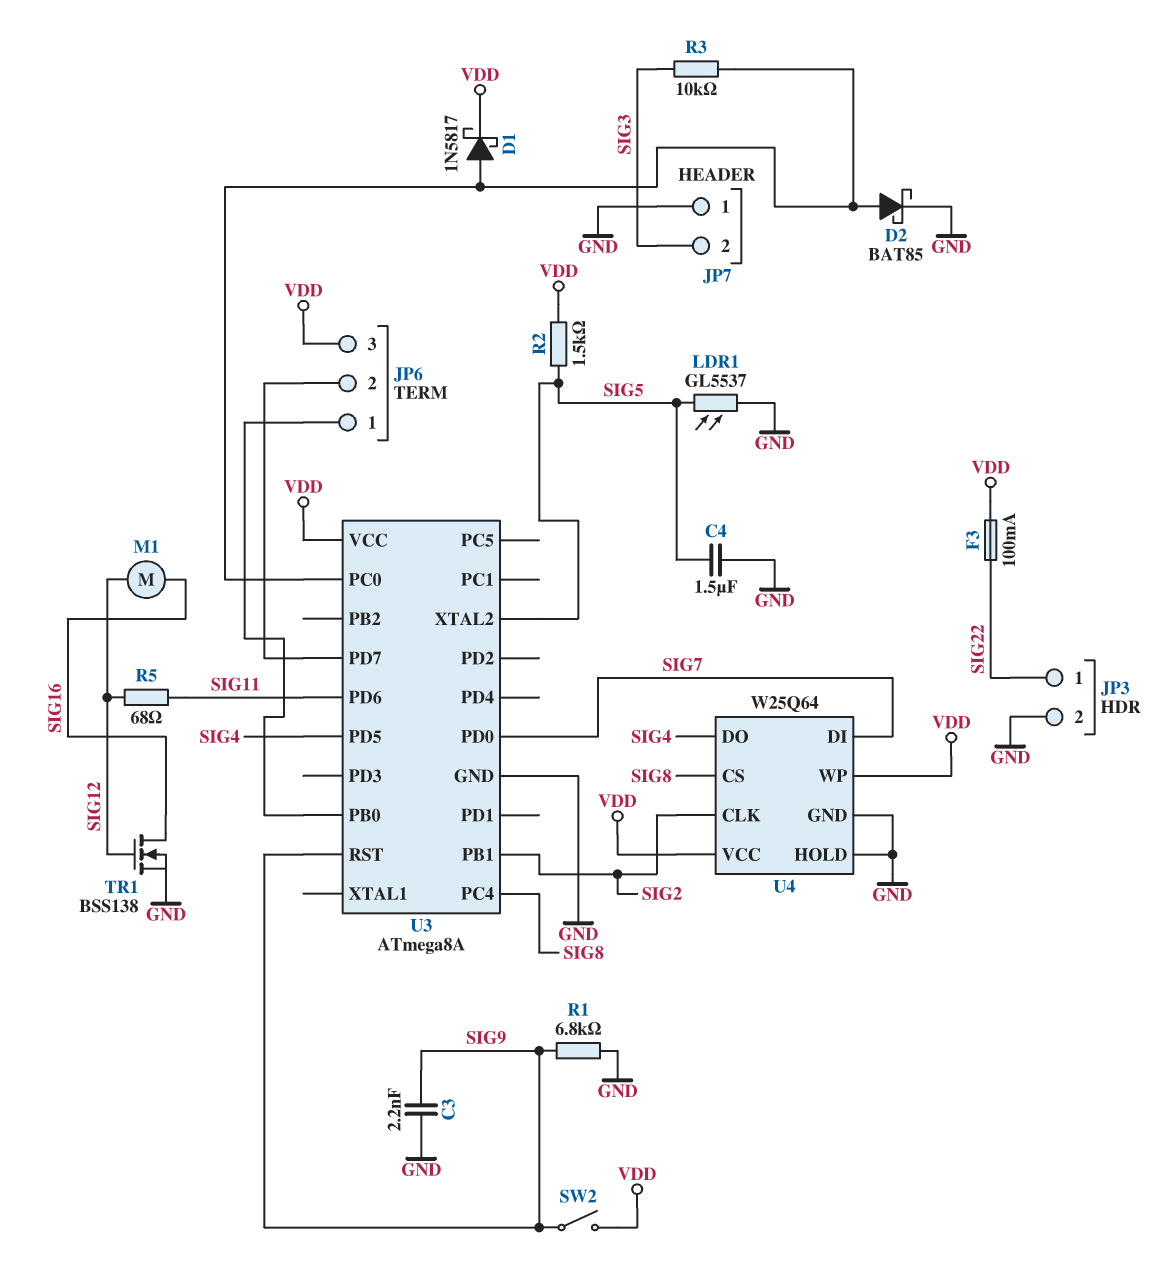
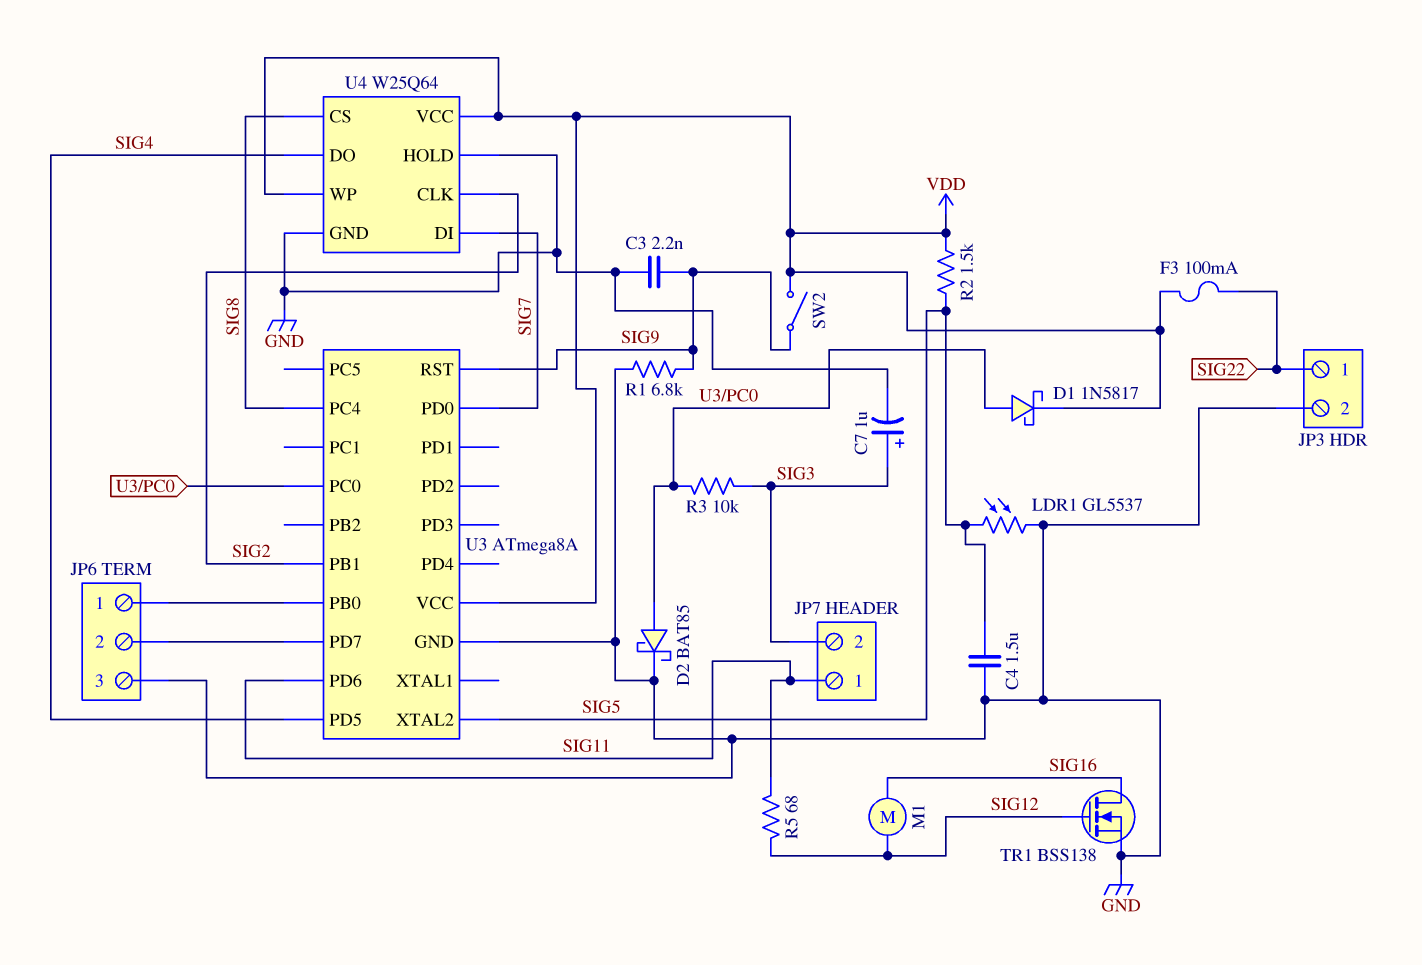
C7: none -> 1uF (plus SIG3, minus GND)
JP6 pin 3: VDD -> GND
JP7 pin 1: GND -> SIG11

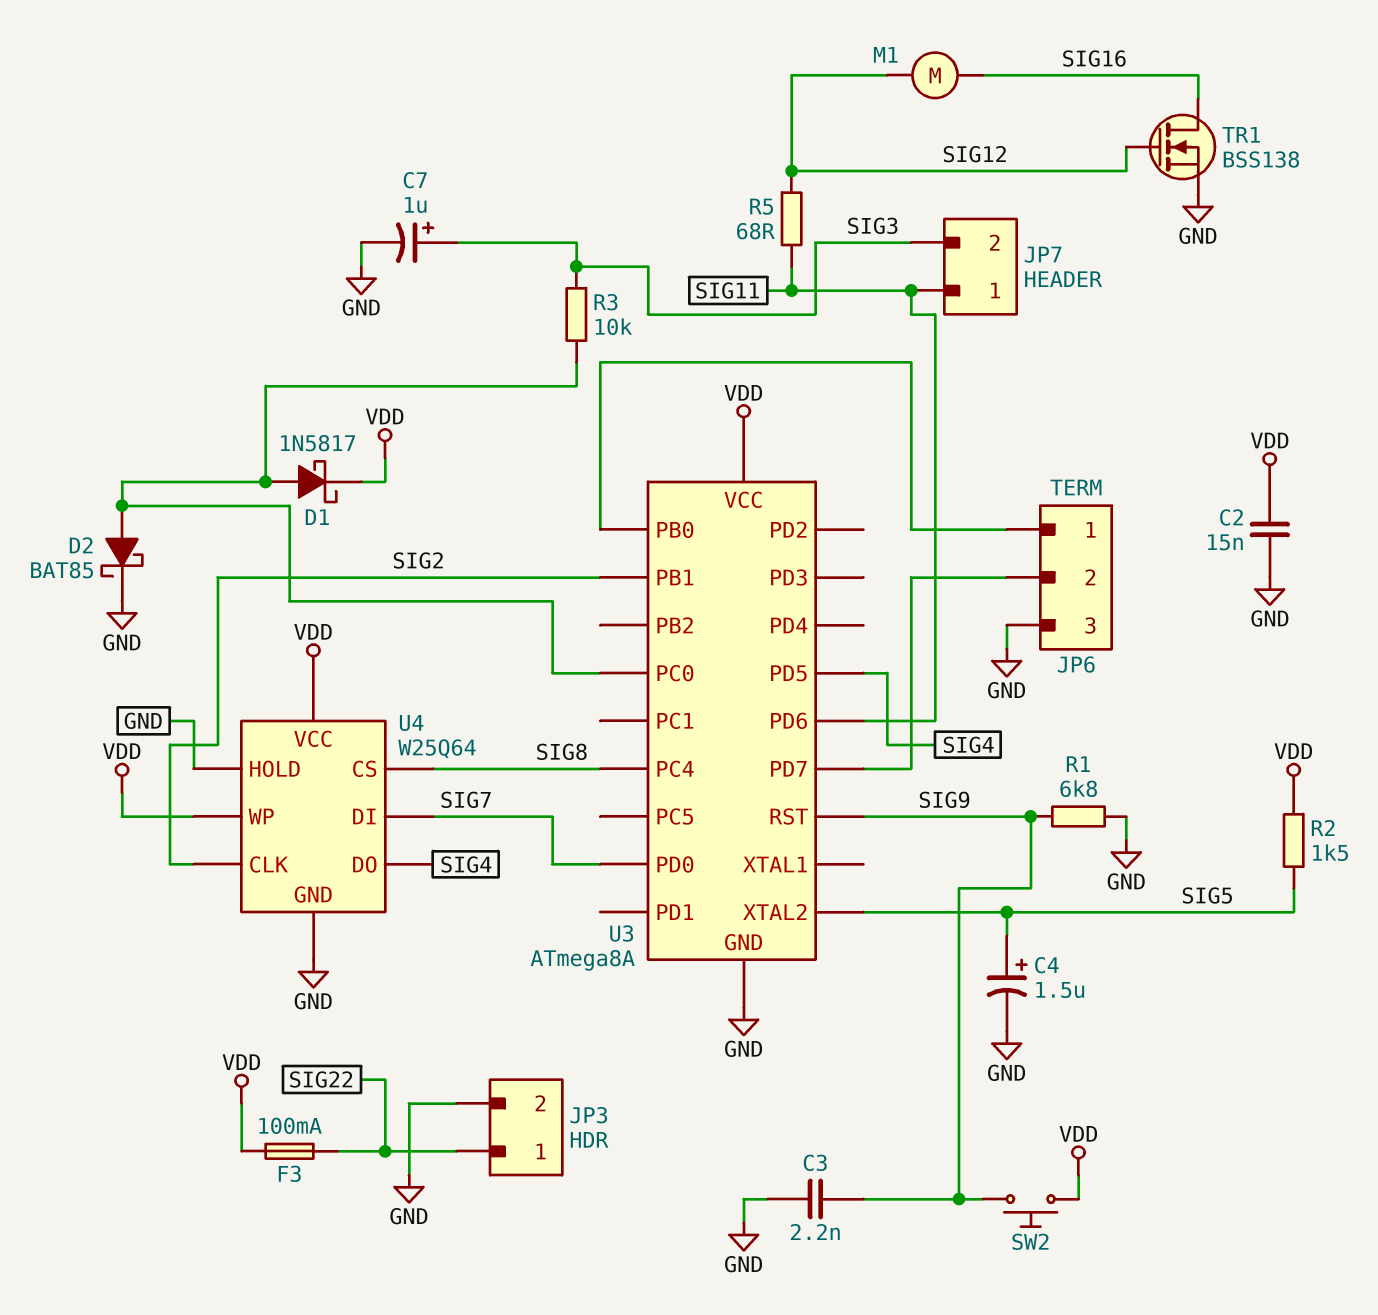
C2: none -> 15nF (GND, VDD)
C4: 1.5uF (GND, SIG5) -> 1.5uF (plus SIG5, minus GND)
LDR1: GL5537 (GND, SIG5) -> none
SW2: switch (SIG9, VDD) -> button (SIG9, VDD)

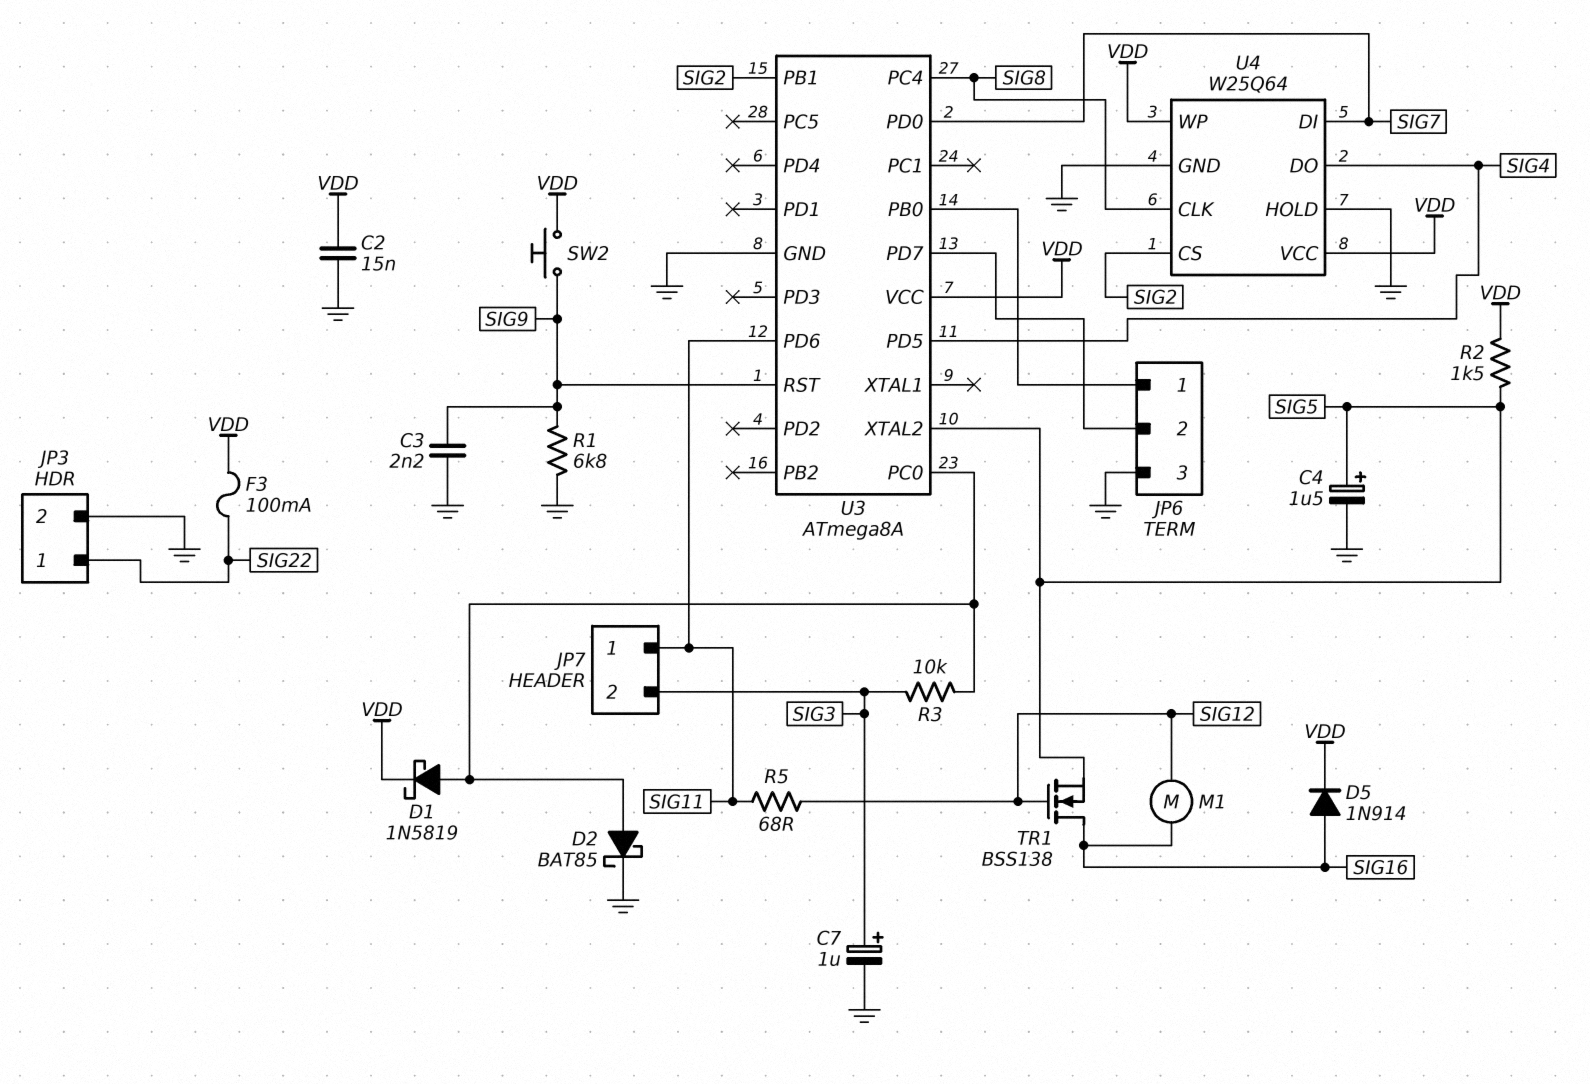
D1: schottky 1N5817 (A U3/PC0, K VDD) -> schottky 1N5819 (A U3/PC0, K VDD)
D5: none -> diode 1N914 (A SIG16, K VDD)
TR1: NMOS BSS138 (G SIG12, D SIG16, S GND) -> NMOS BSS138 (G SIG12, D SIG16, S SIG5)
U4 pin CLK: SIG2 -> SIG8
U4 pin CS: SIG8 -> SIG2

